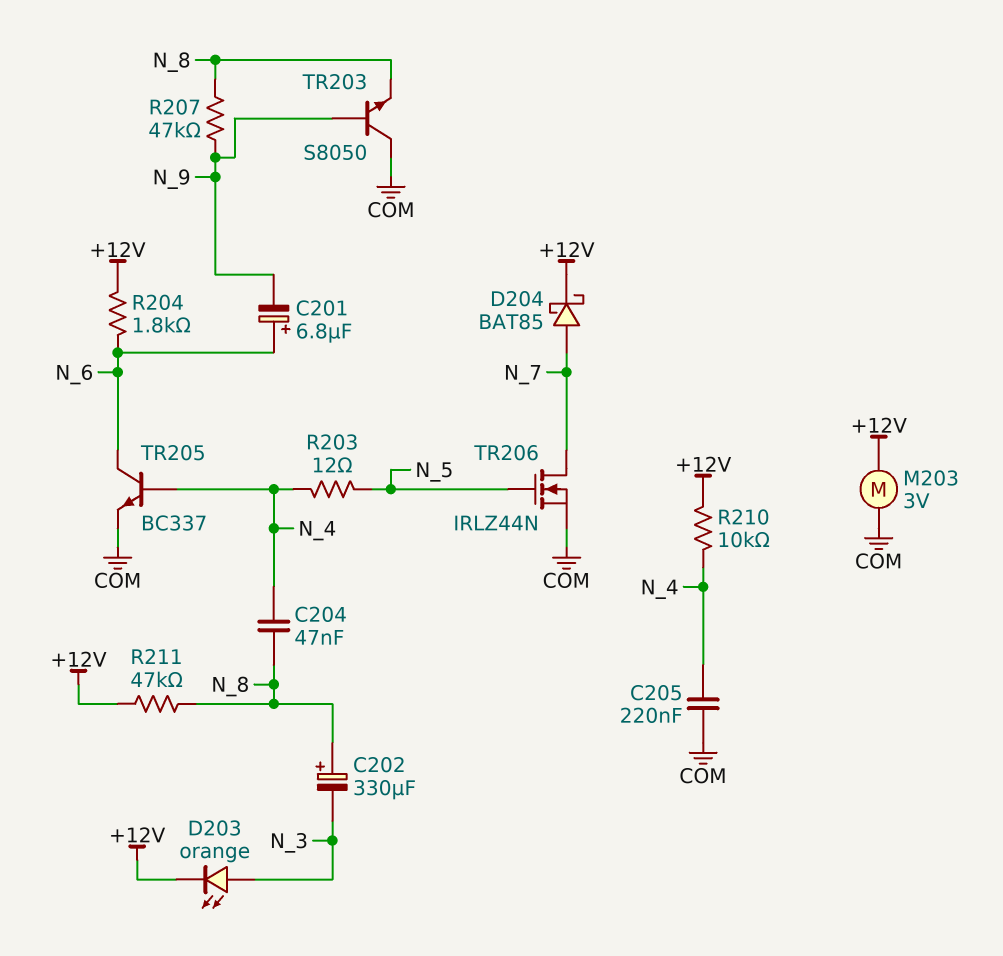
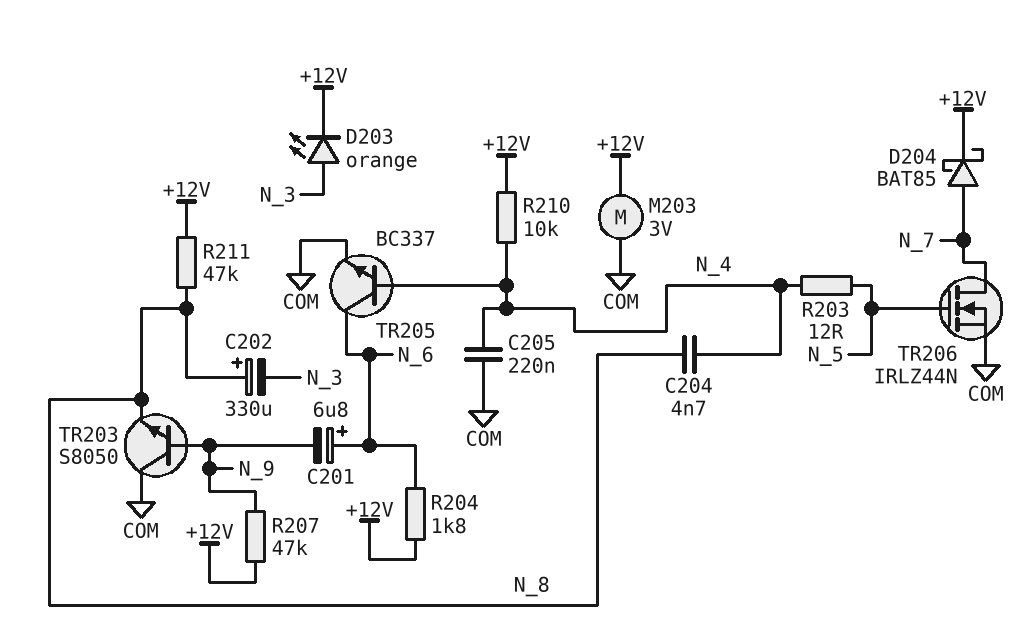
C204: 47nF (N_4, N_8) -> 4.7nF (N_4, N_8)
R207: 47k (N_8, N_9) -> 47k (+12V, N_9)

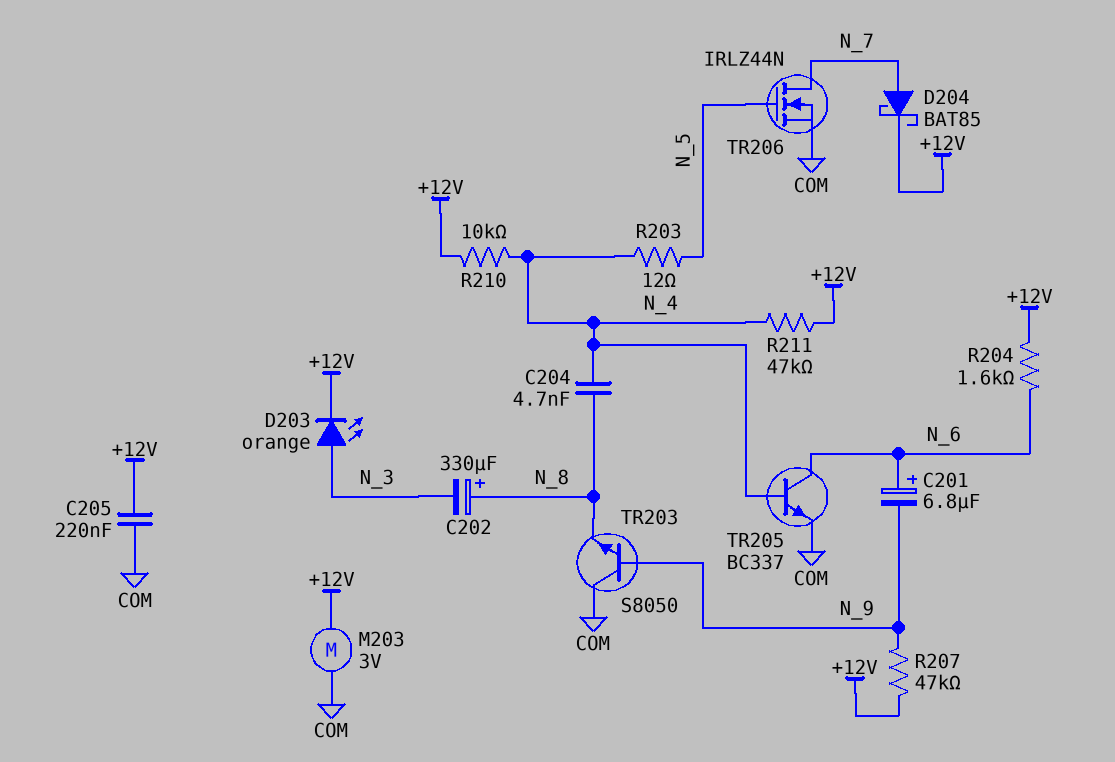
C205: 220nF (COM, N_4) -> 220nF (+12V, COM)
R204: 1.8k (+12V, N_6) -> 1.6k (+12V, N_6)
R211: 47k (+12V, N_8) -> 47k (+12V, N_4)

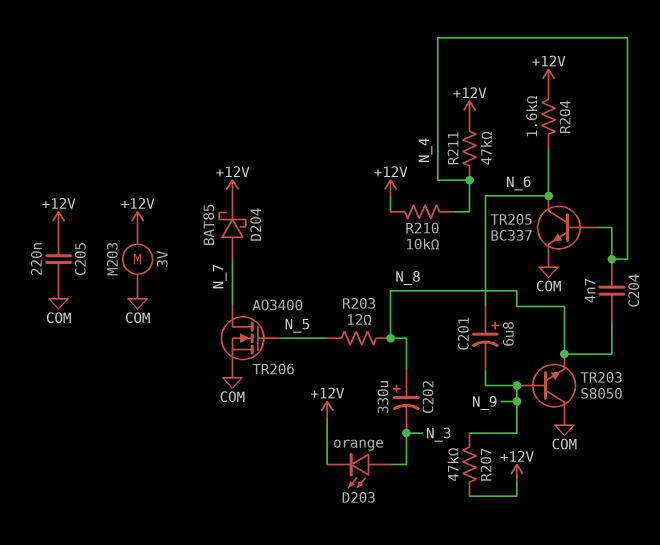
R203: 12 (N_4, N_5) -> 12 (N_5, N_8)
TR206: NMOS IRLZ44N (G N_5, D N_7, S COM) -> NMOS AO3400 (G N_5, D N_7, S COM)

